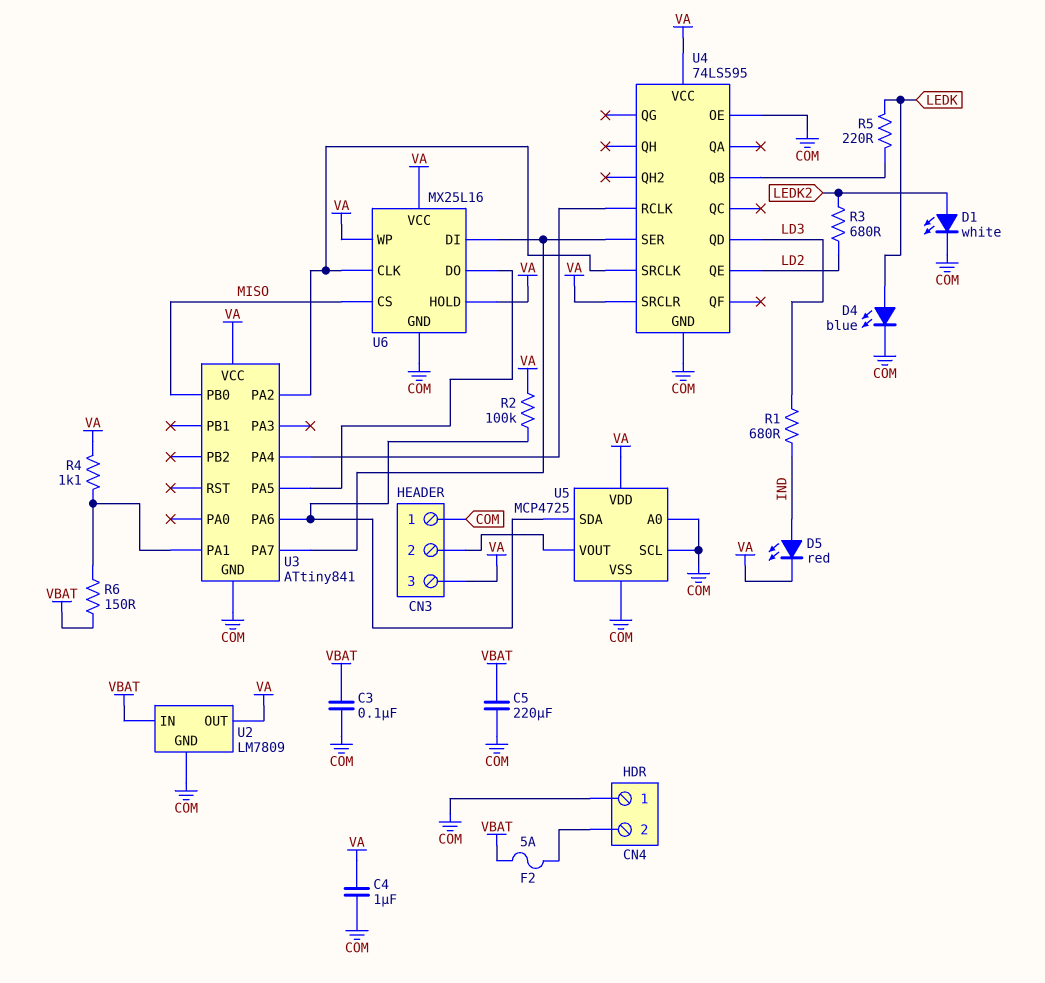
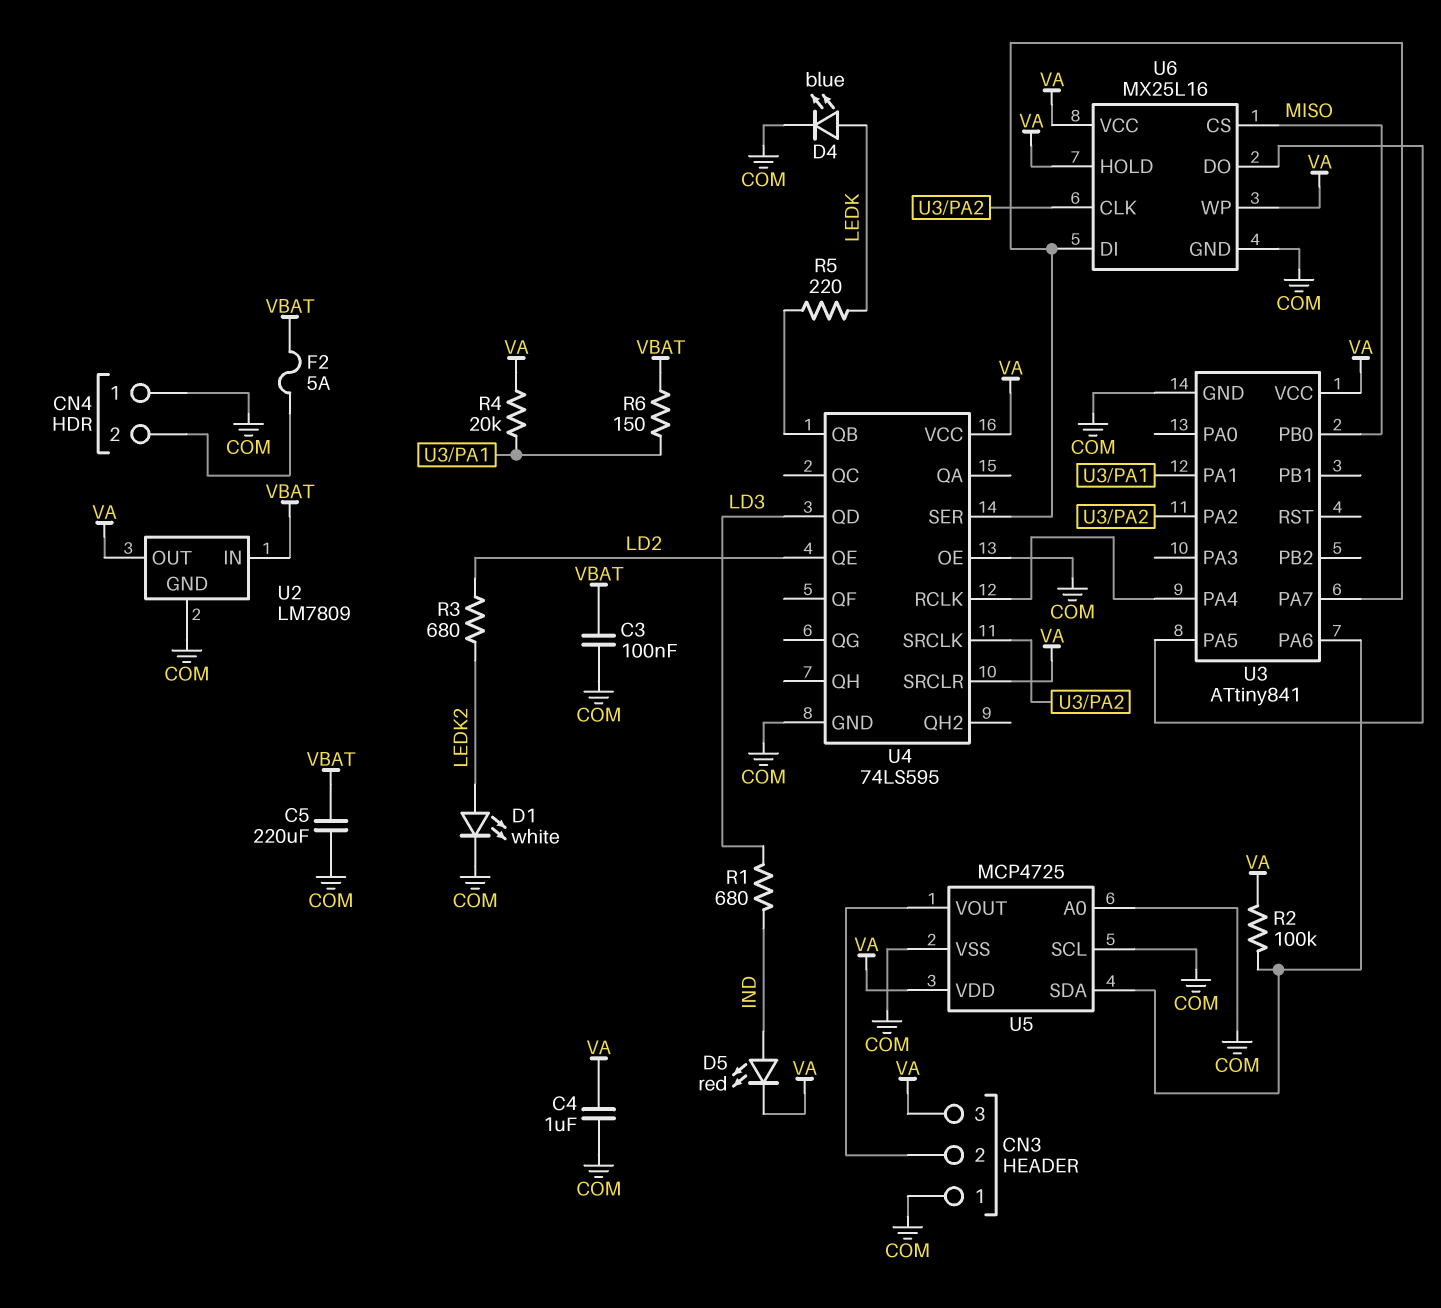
R4: 1.1k (U3/PA1, VA) -> 20k (U3/PA1, VA)

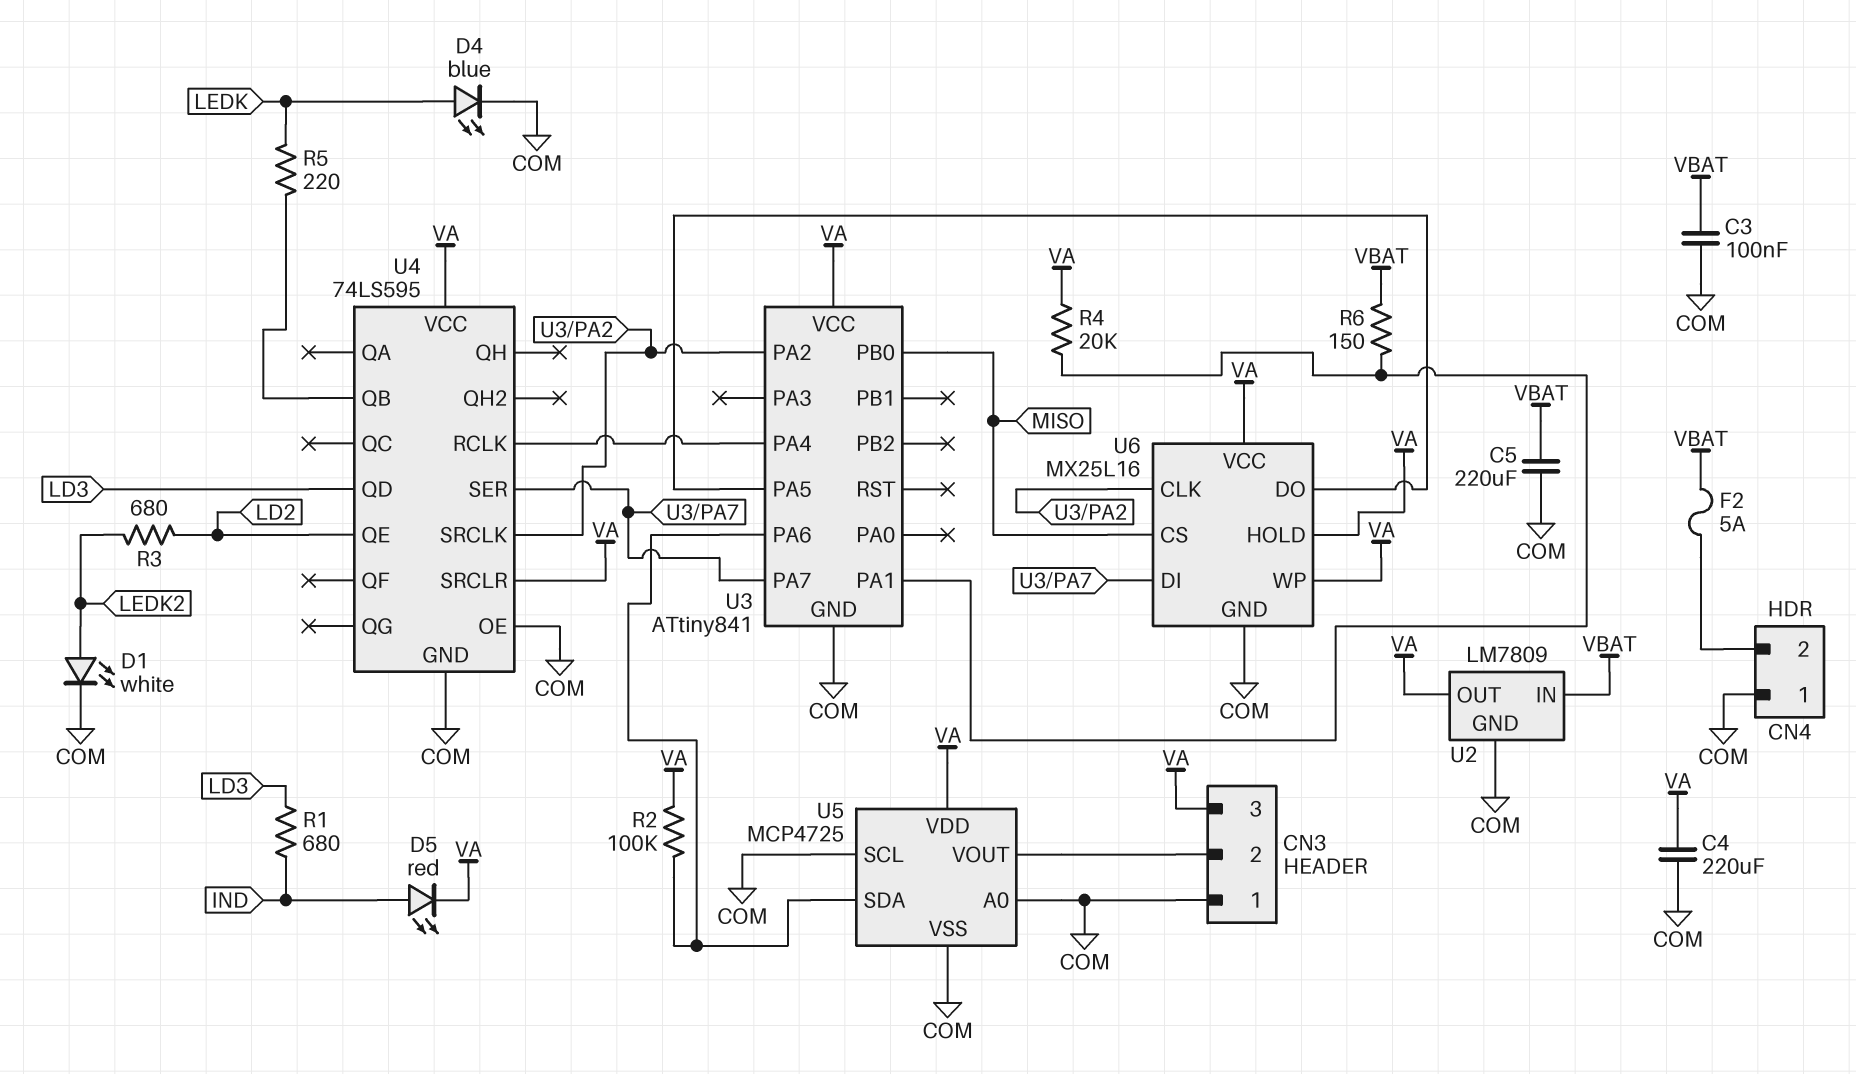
C4: 1uF (COM, VA) -> 220uF (COM, VA)

